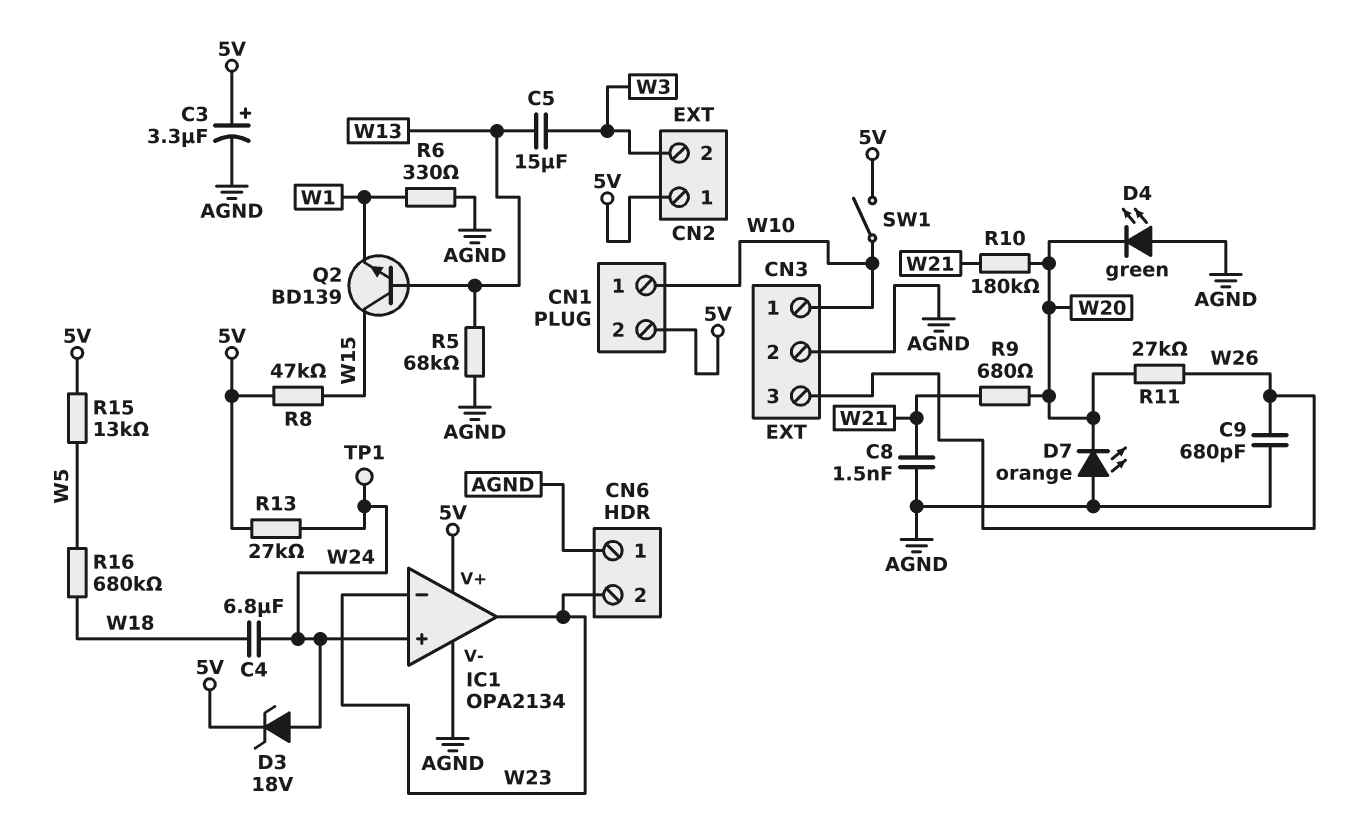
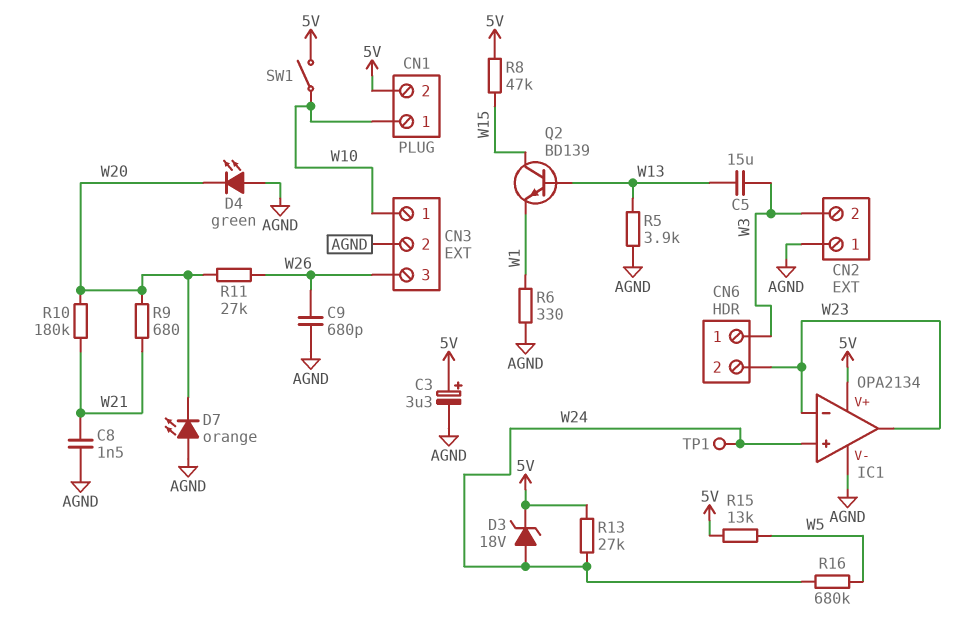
C4: 6.8uF (W18, W24) -> none
CN2 pin 1: 5V -> AGND
CN6 pin 1: AGND -> W3
R5: 68k (AGND, W13) -> 3.9k (AGND, W13)
R16: 680k (W5, W18) -> 680k (W5, W24)

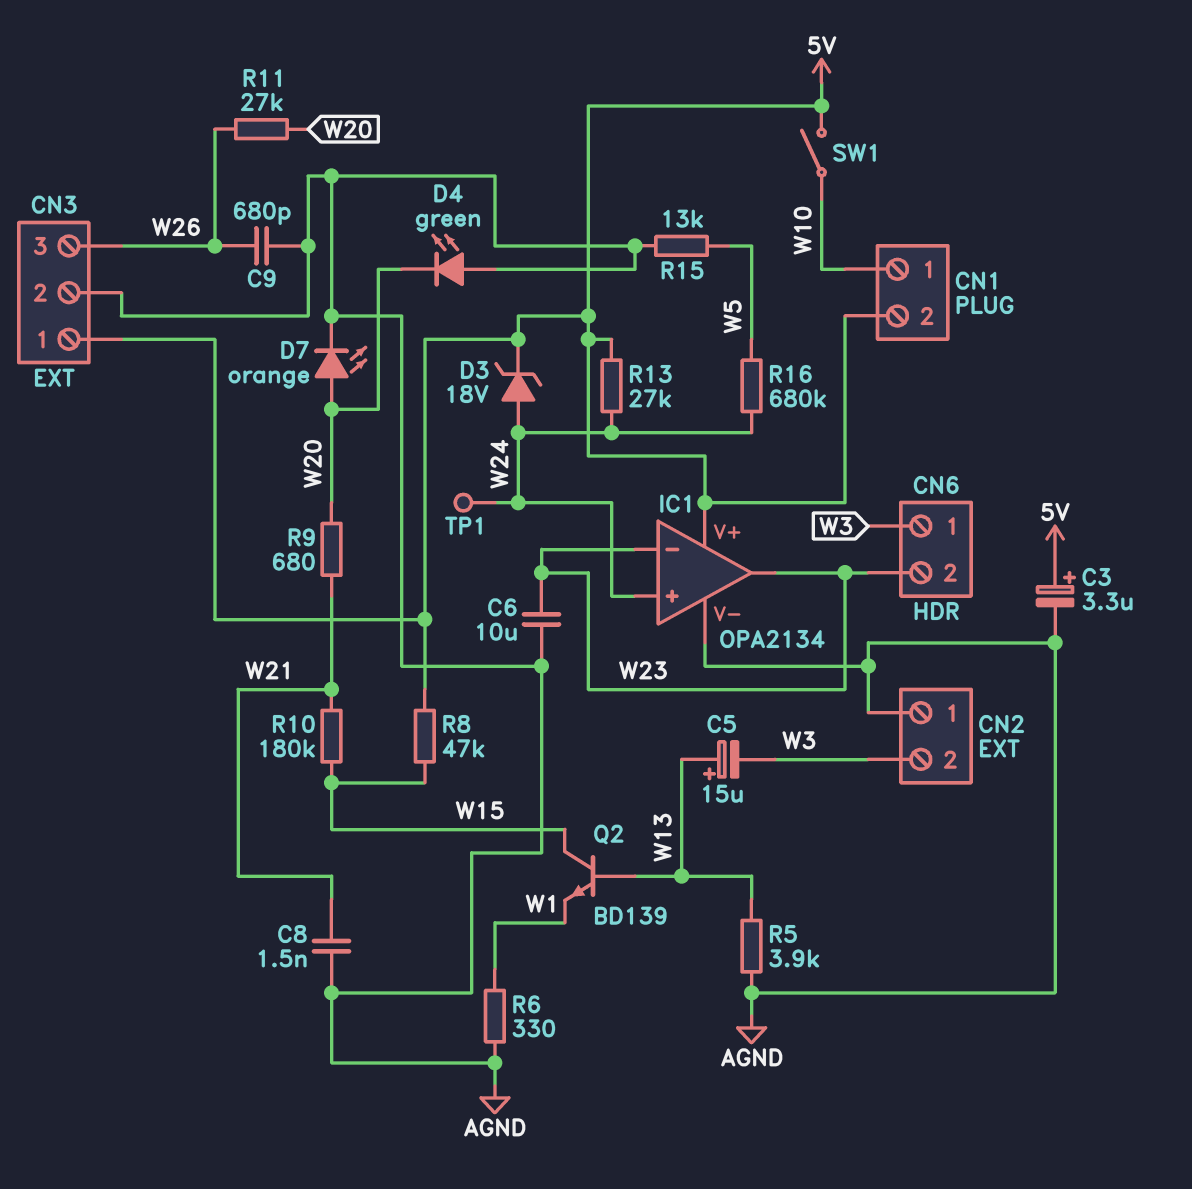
C5: 15uF (W3, W13) -> 15uF (plus W13, minus W3)
C6: none -> 10uF (AGND, W23)
CN3 pin 1: W10 -> 5V
D7: LED orange (A AGND, K W20) -> LED orange (A W20, K AGND)
R10: 180k (W20, W21) -> 180k (W15, W21)
R15: 13k (5V, W5) -> 13k (AGND, W5)

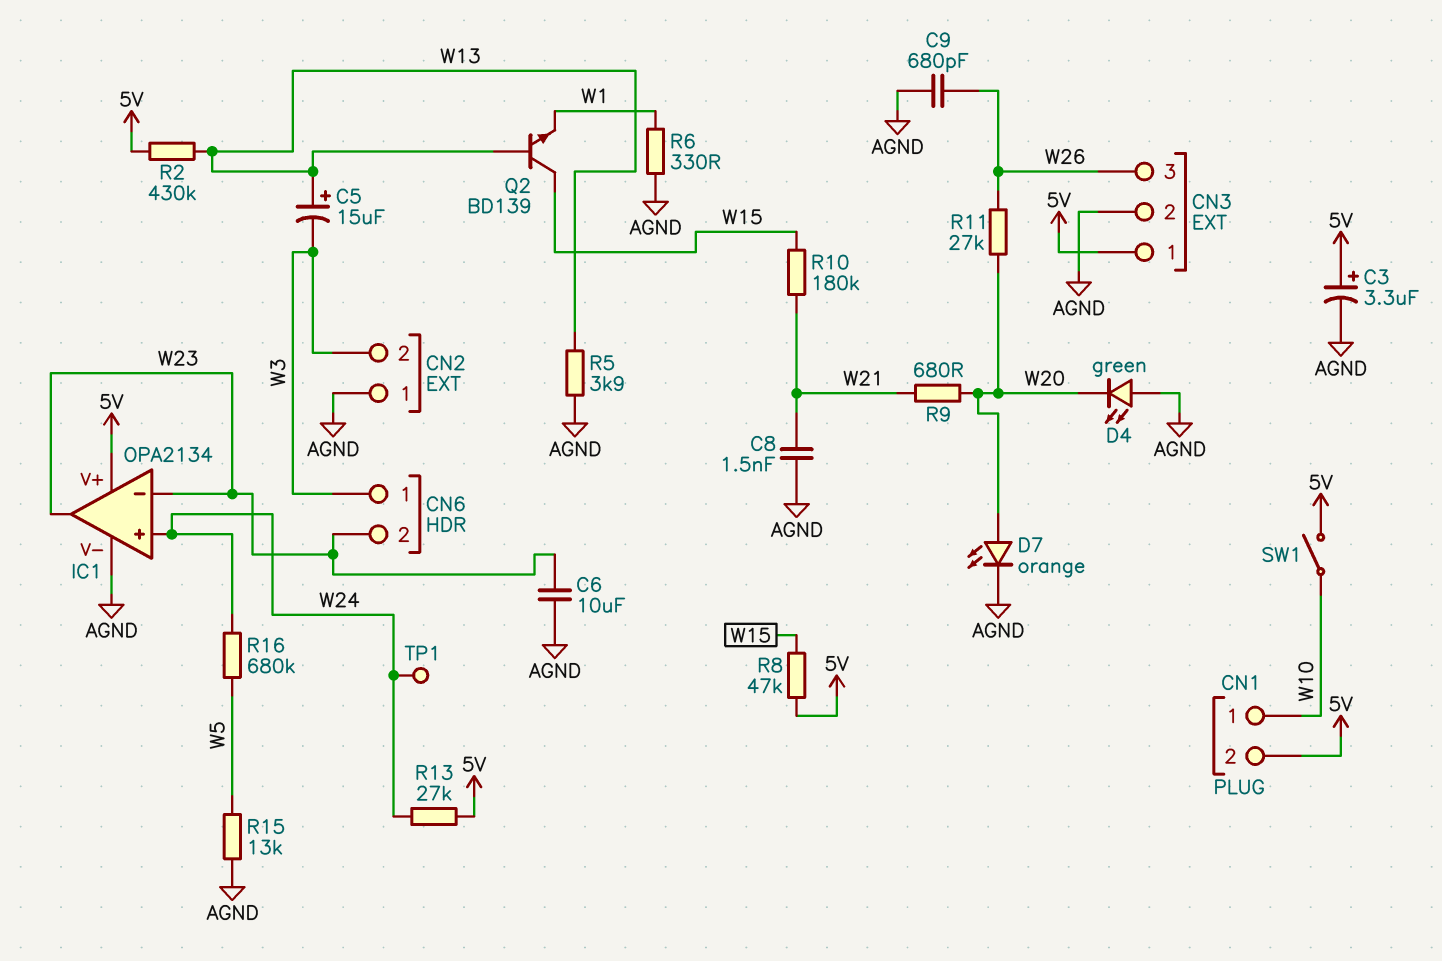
D3: zener 18V (A W24, K 5V) -> none
R2: none -> 430k (5V, W13)

